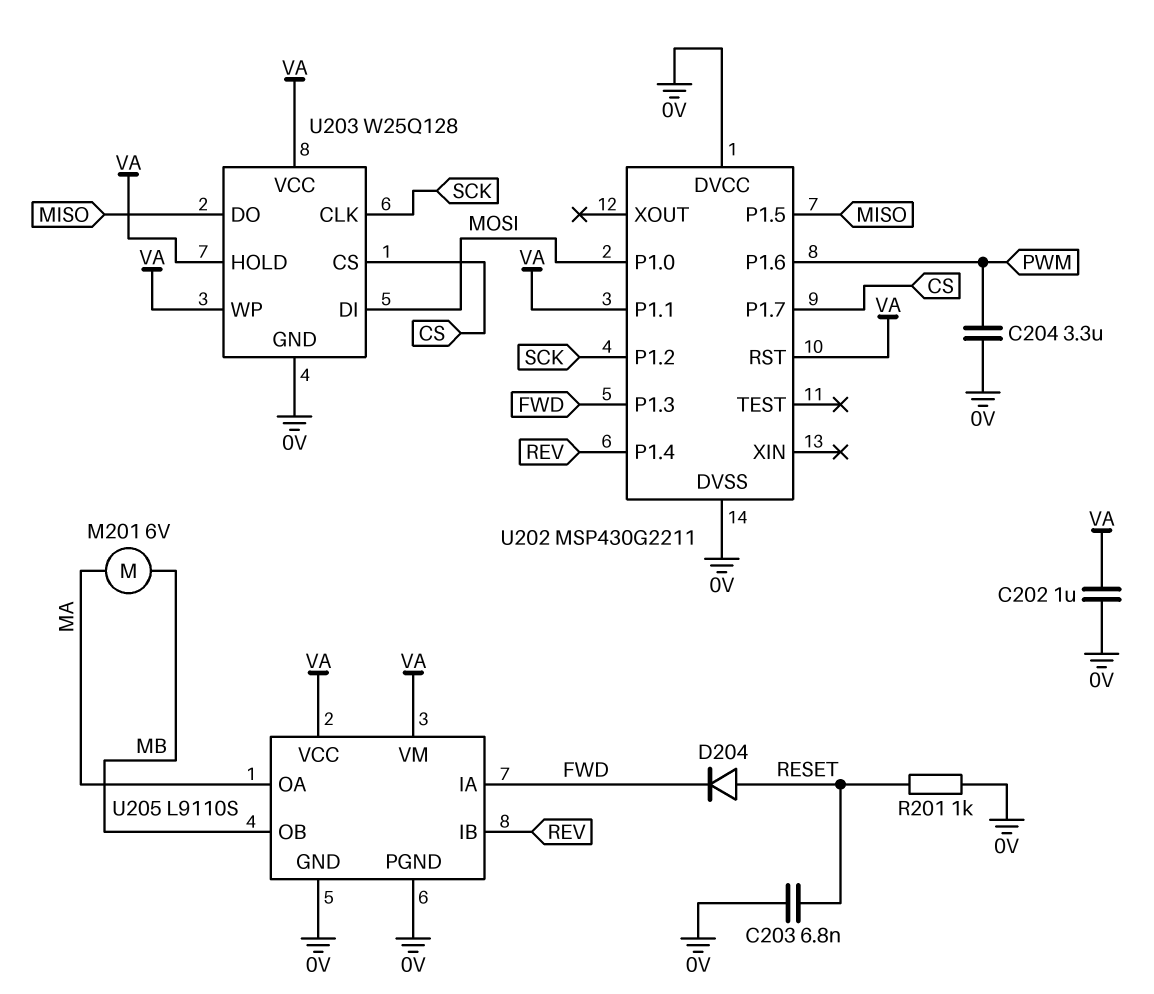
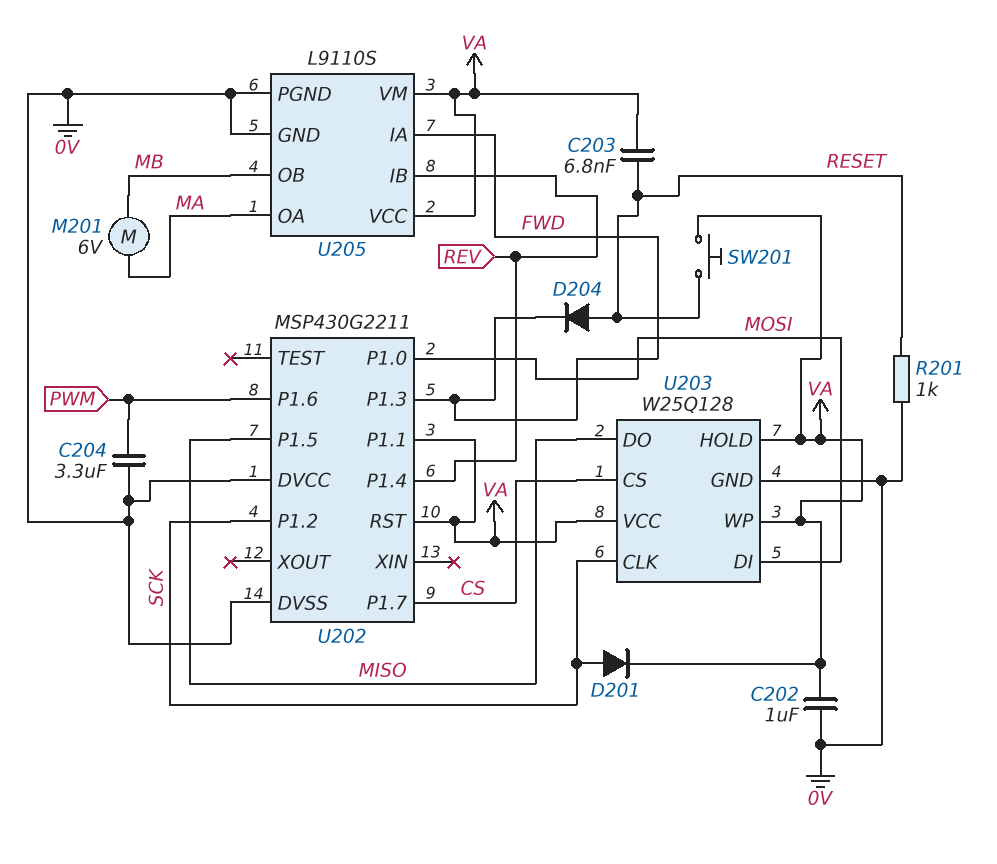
C203: 6.8nF (0V, RESET) -> 6.8nF (RESET, VA)
D201: none -> diode (A SCK, K VA)
SW201: none -> button (RESET, VA)

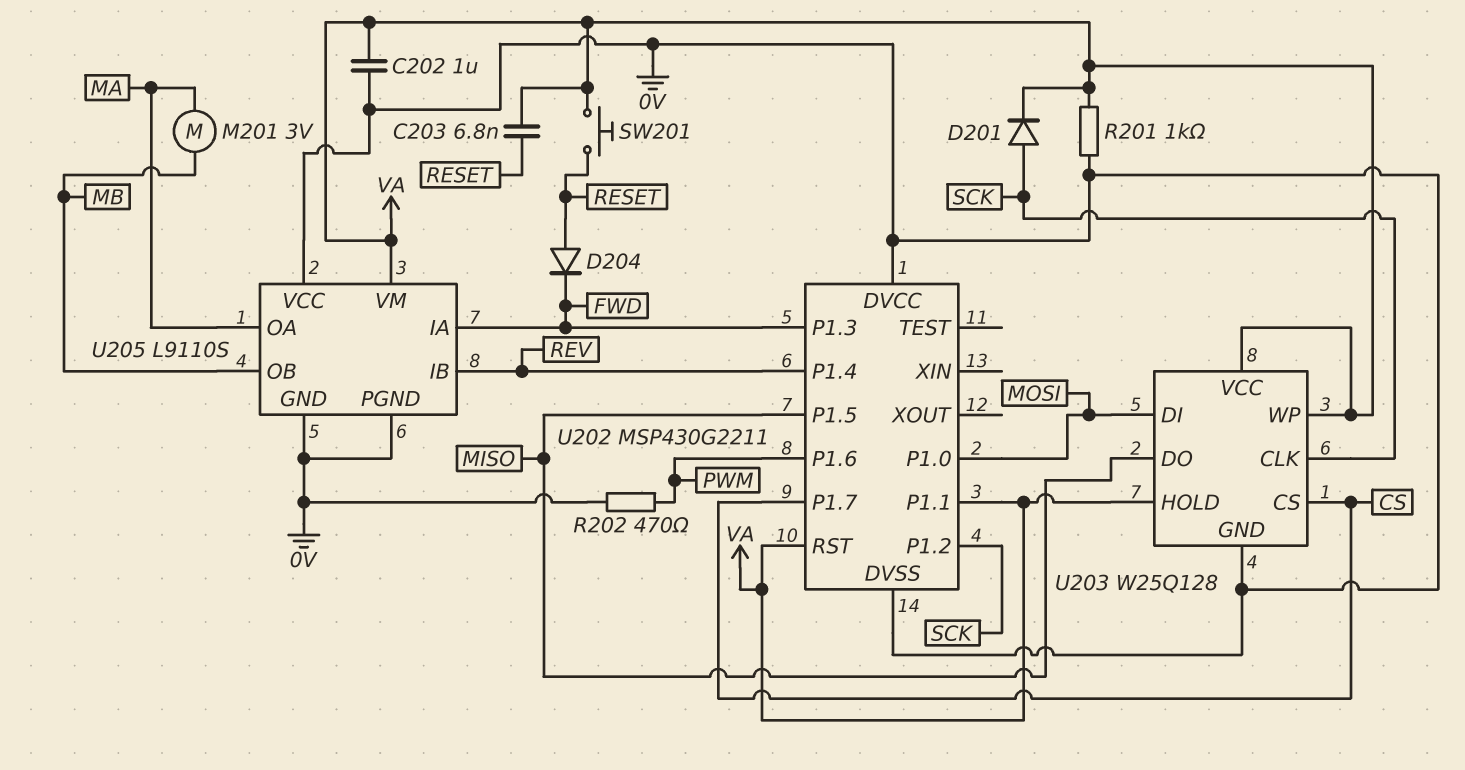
C204: 3.3uF (0V, PWM) -> none
M201: motor 6V (MA, MB) -> motor 3V (MA, MB)
R201: 1k (0V, RESET) -> 1k (0V, VA)
R202: none -> 470 (0V, PWM)
U205 pin VCC: VA -> 0V

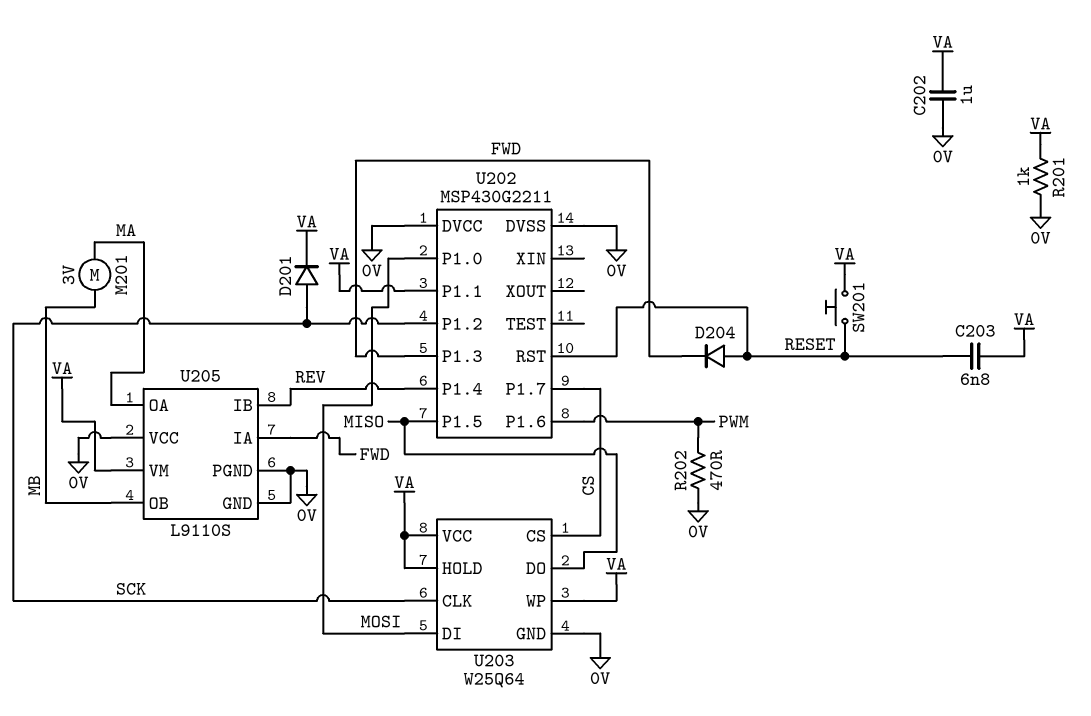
U202 pin RST: VA -> RESET
U203: W25Q128 -> W25Q64

